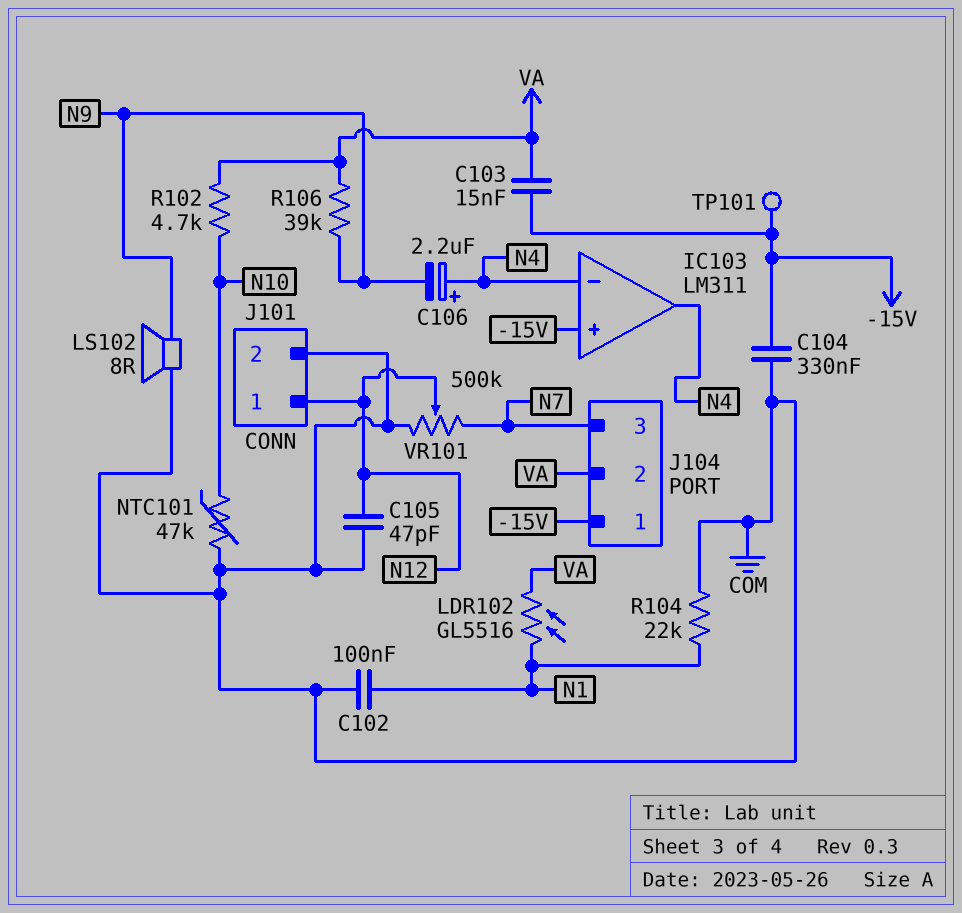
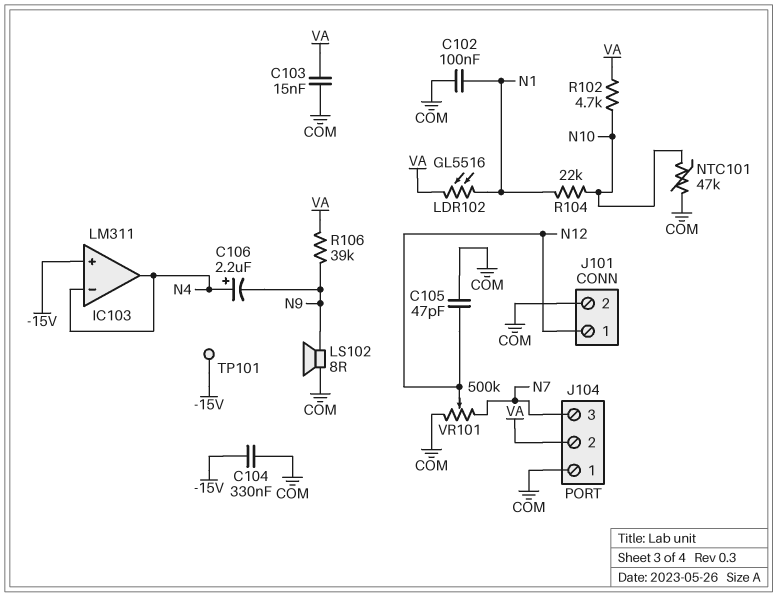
C103: 15nF (-15V, VA) -> 15nF (COM, VA)
J104 pin 1: -15V -> COM
R104: 22k (COM, N1) -> 22k (N1, N10)

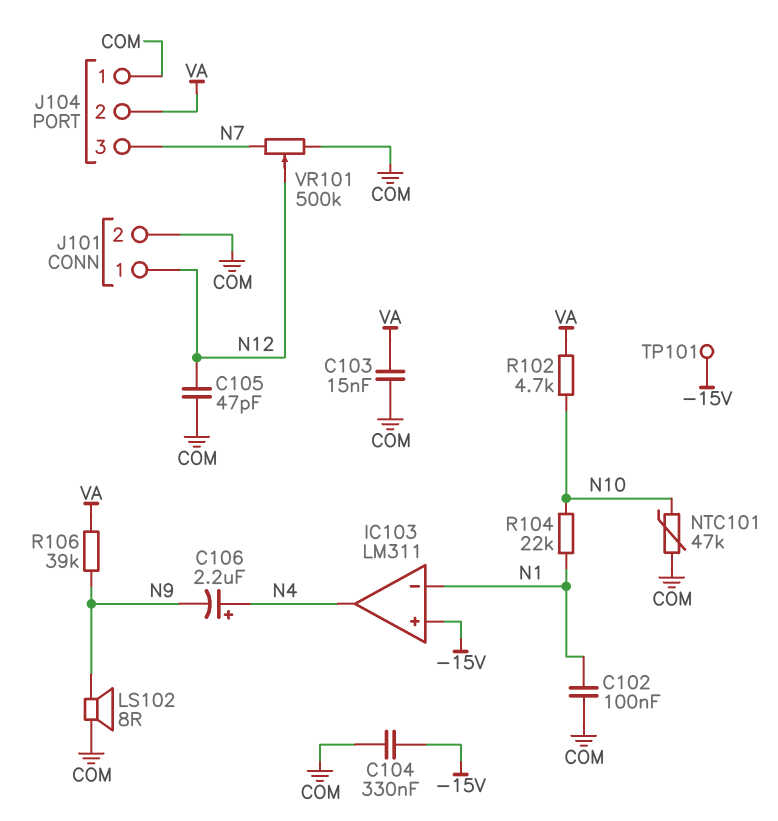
IC103 pin in-: N4 -> N1
LDR102: GL5516 (N1, VA) -> none

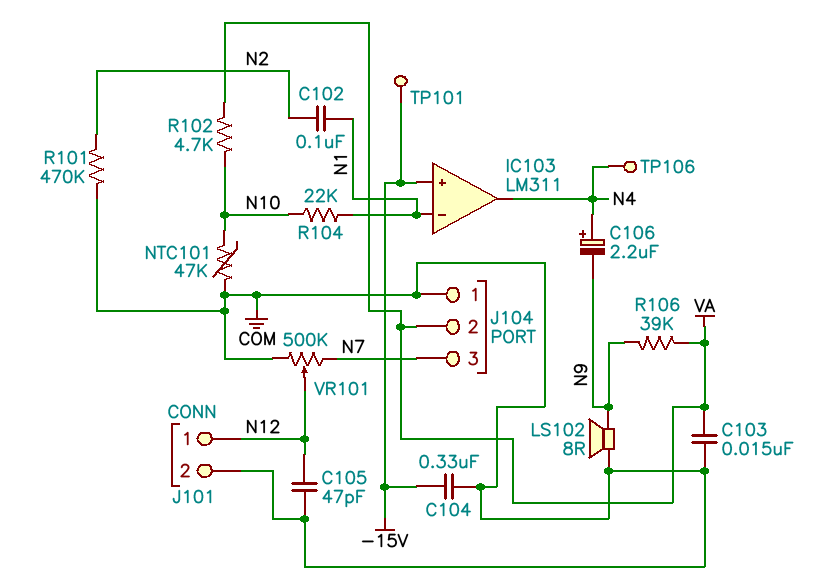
C102: 100nF (COM, N1) -> 100nF (N1, N2)
R101: none -> 470k (COM, N2)
TP106: none -> test point (N4)

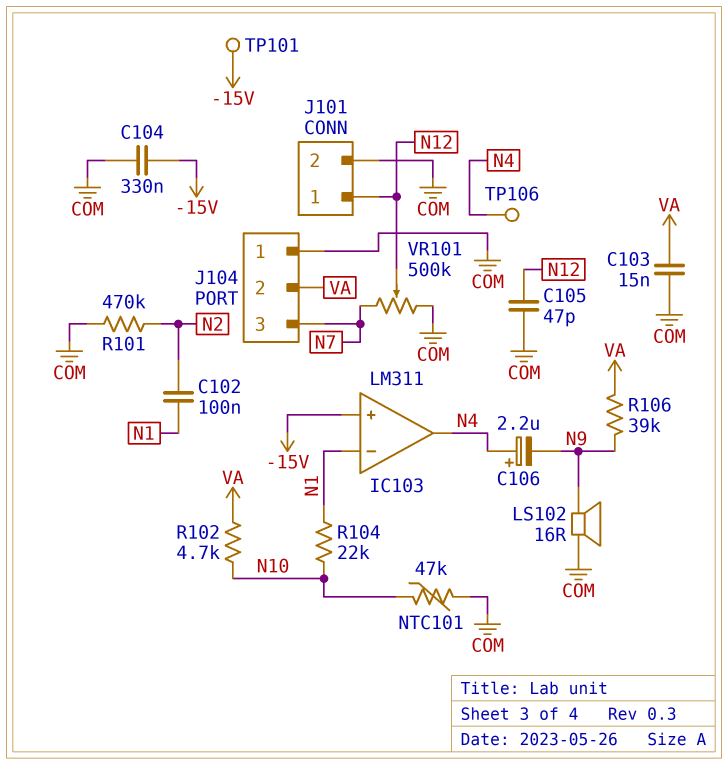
LS102: speaker 8R (COM, N9) -> speaker 16R (COM, N9)

